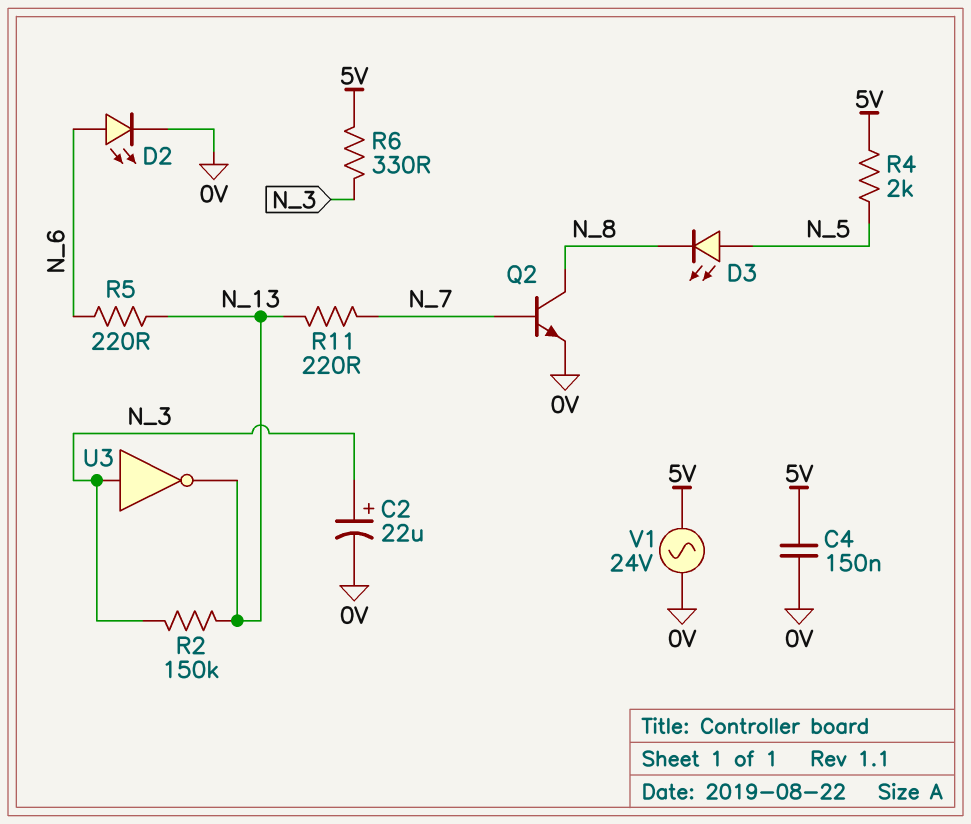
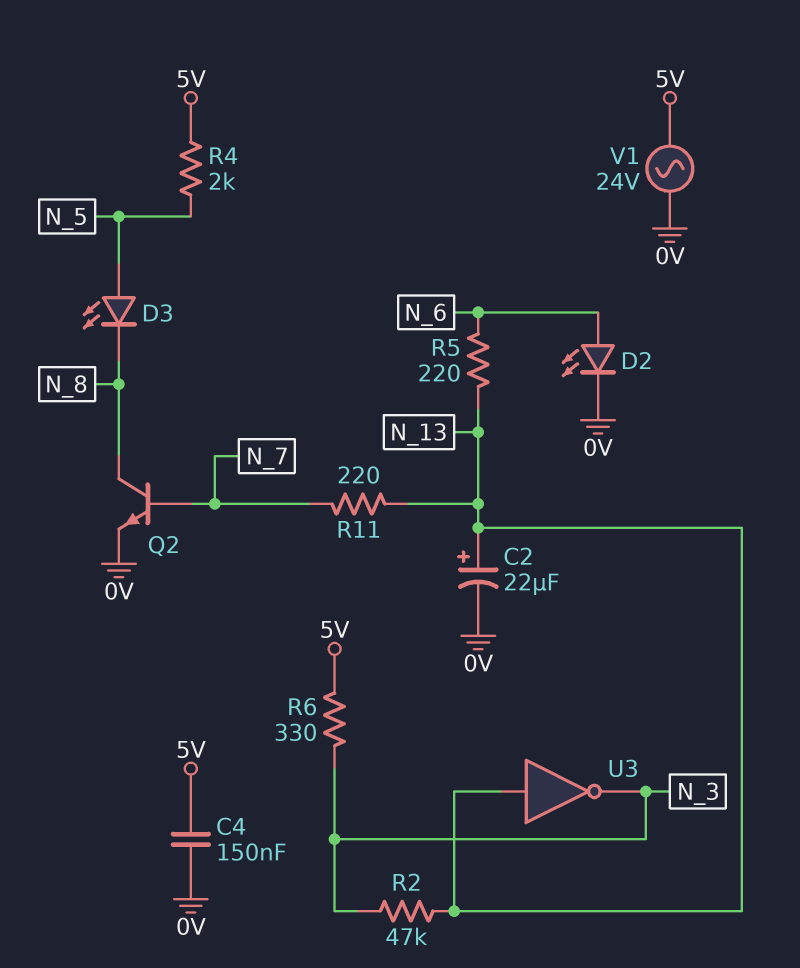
C2: 22uF (plus N_3, minus 0V) -> 22uF (plus N_13, minus 0V)
R2: 150k (N_3, N_13) -> 47k (N_3, N_13)
U3: NOT (in N_3, out N_13) -> NOT (in N_13, out N_3)

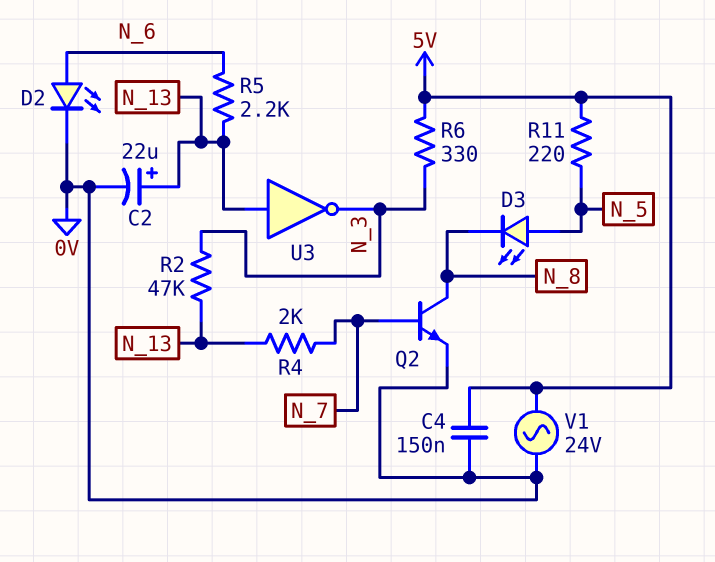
R4: 2k (5V, N_5) -> 2k (N_7, N_13)
R5: 220 (N_6, N_13) -> 2.2k (N_6, N_13)
R11: 220 (N_7, N_13) -> 220 (5V, N_5)

